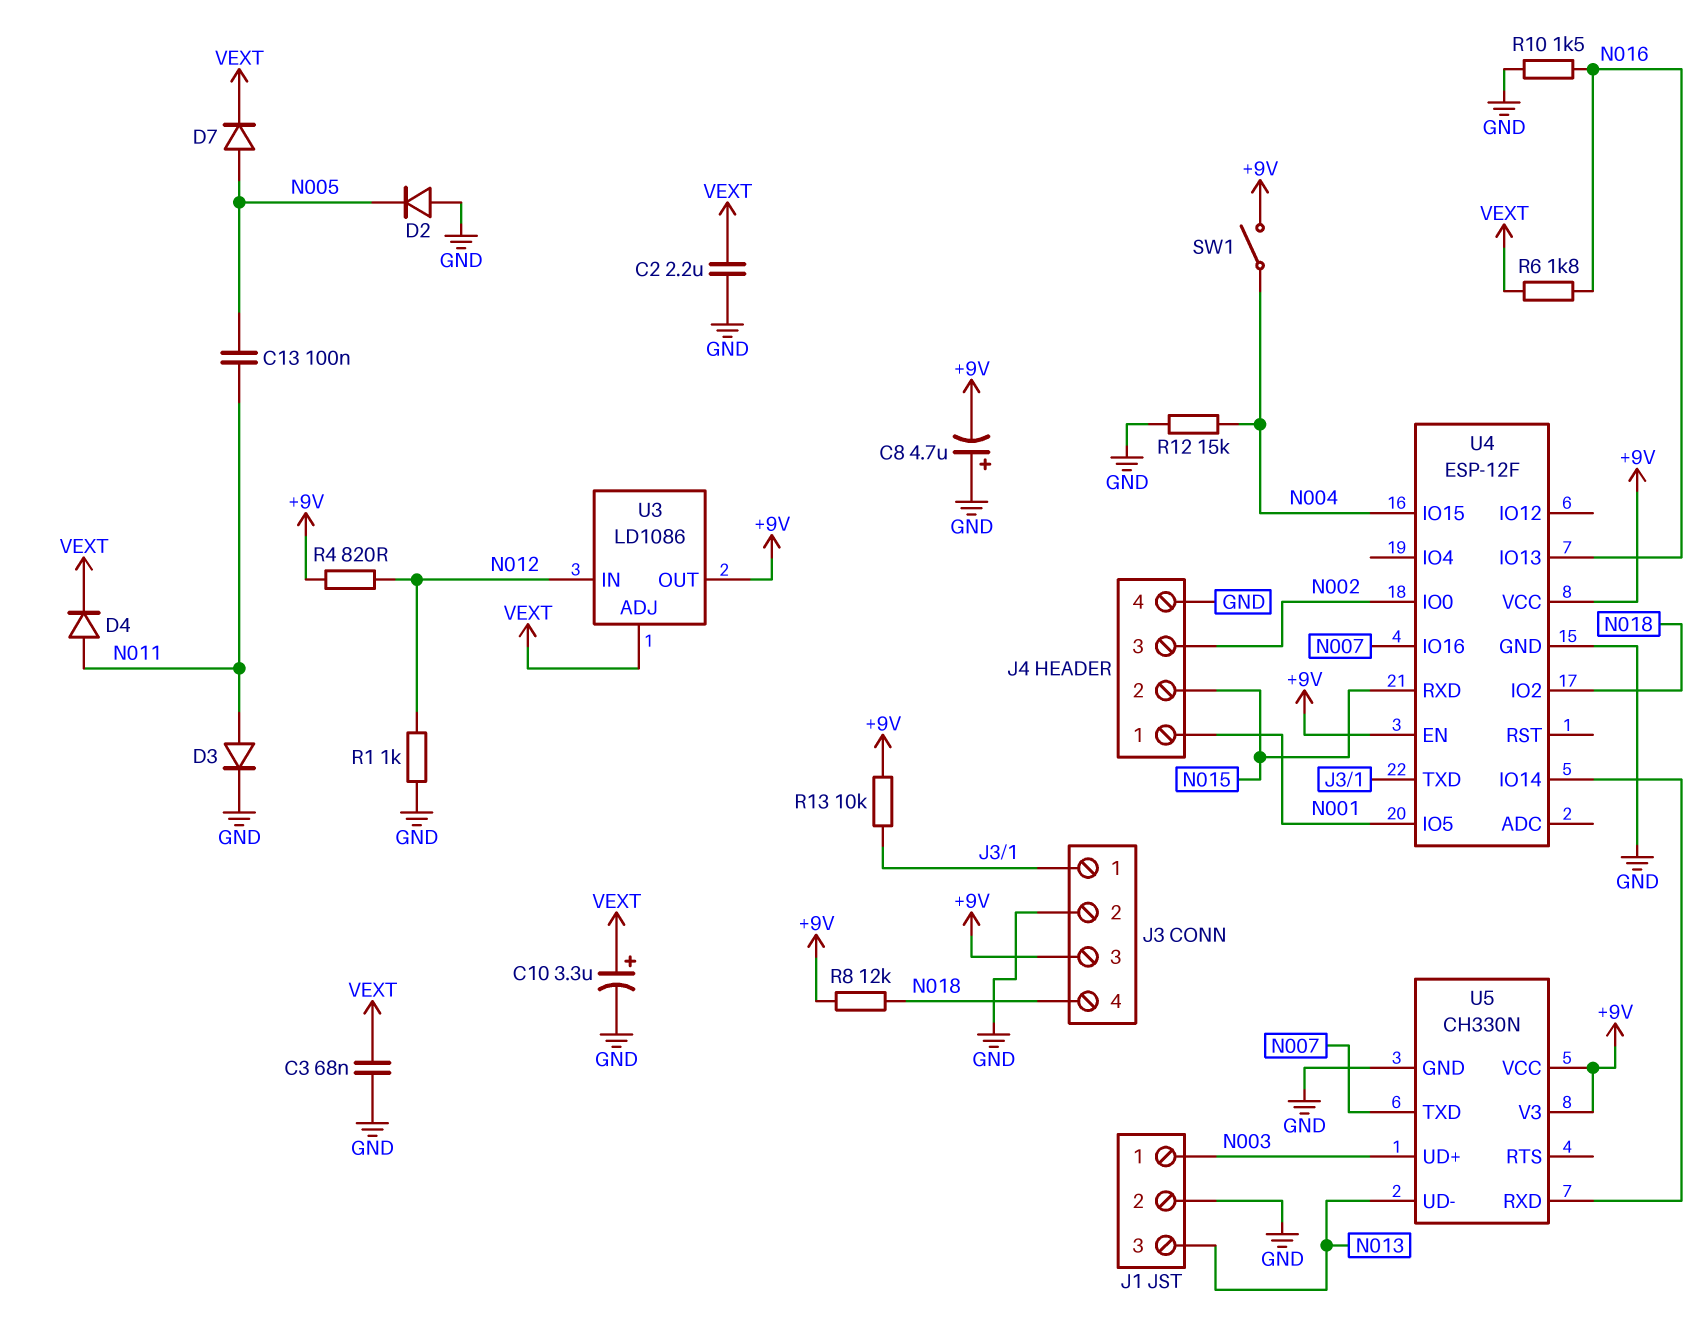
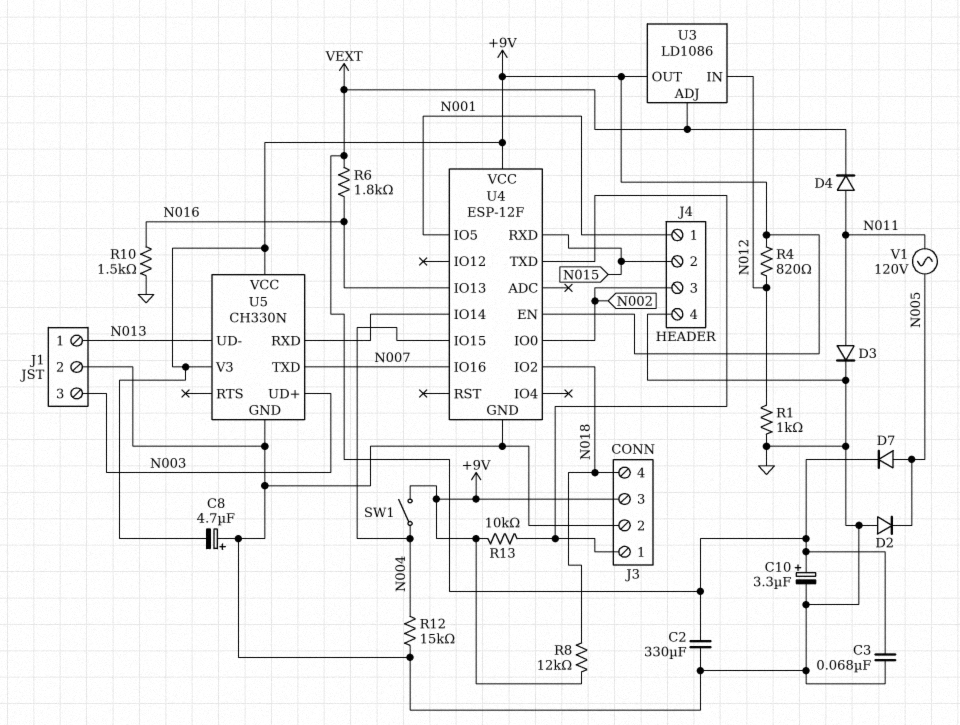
C2: 2.2uF (GND, VEXT) -> 330uF (GND, VEXT)
C13: 100nF (N005, N011) -> none
J1 pin 1: N003 -> N013
J1 pin 3: N013 -> N003
V1: none -> AC 120V (N005, N011)

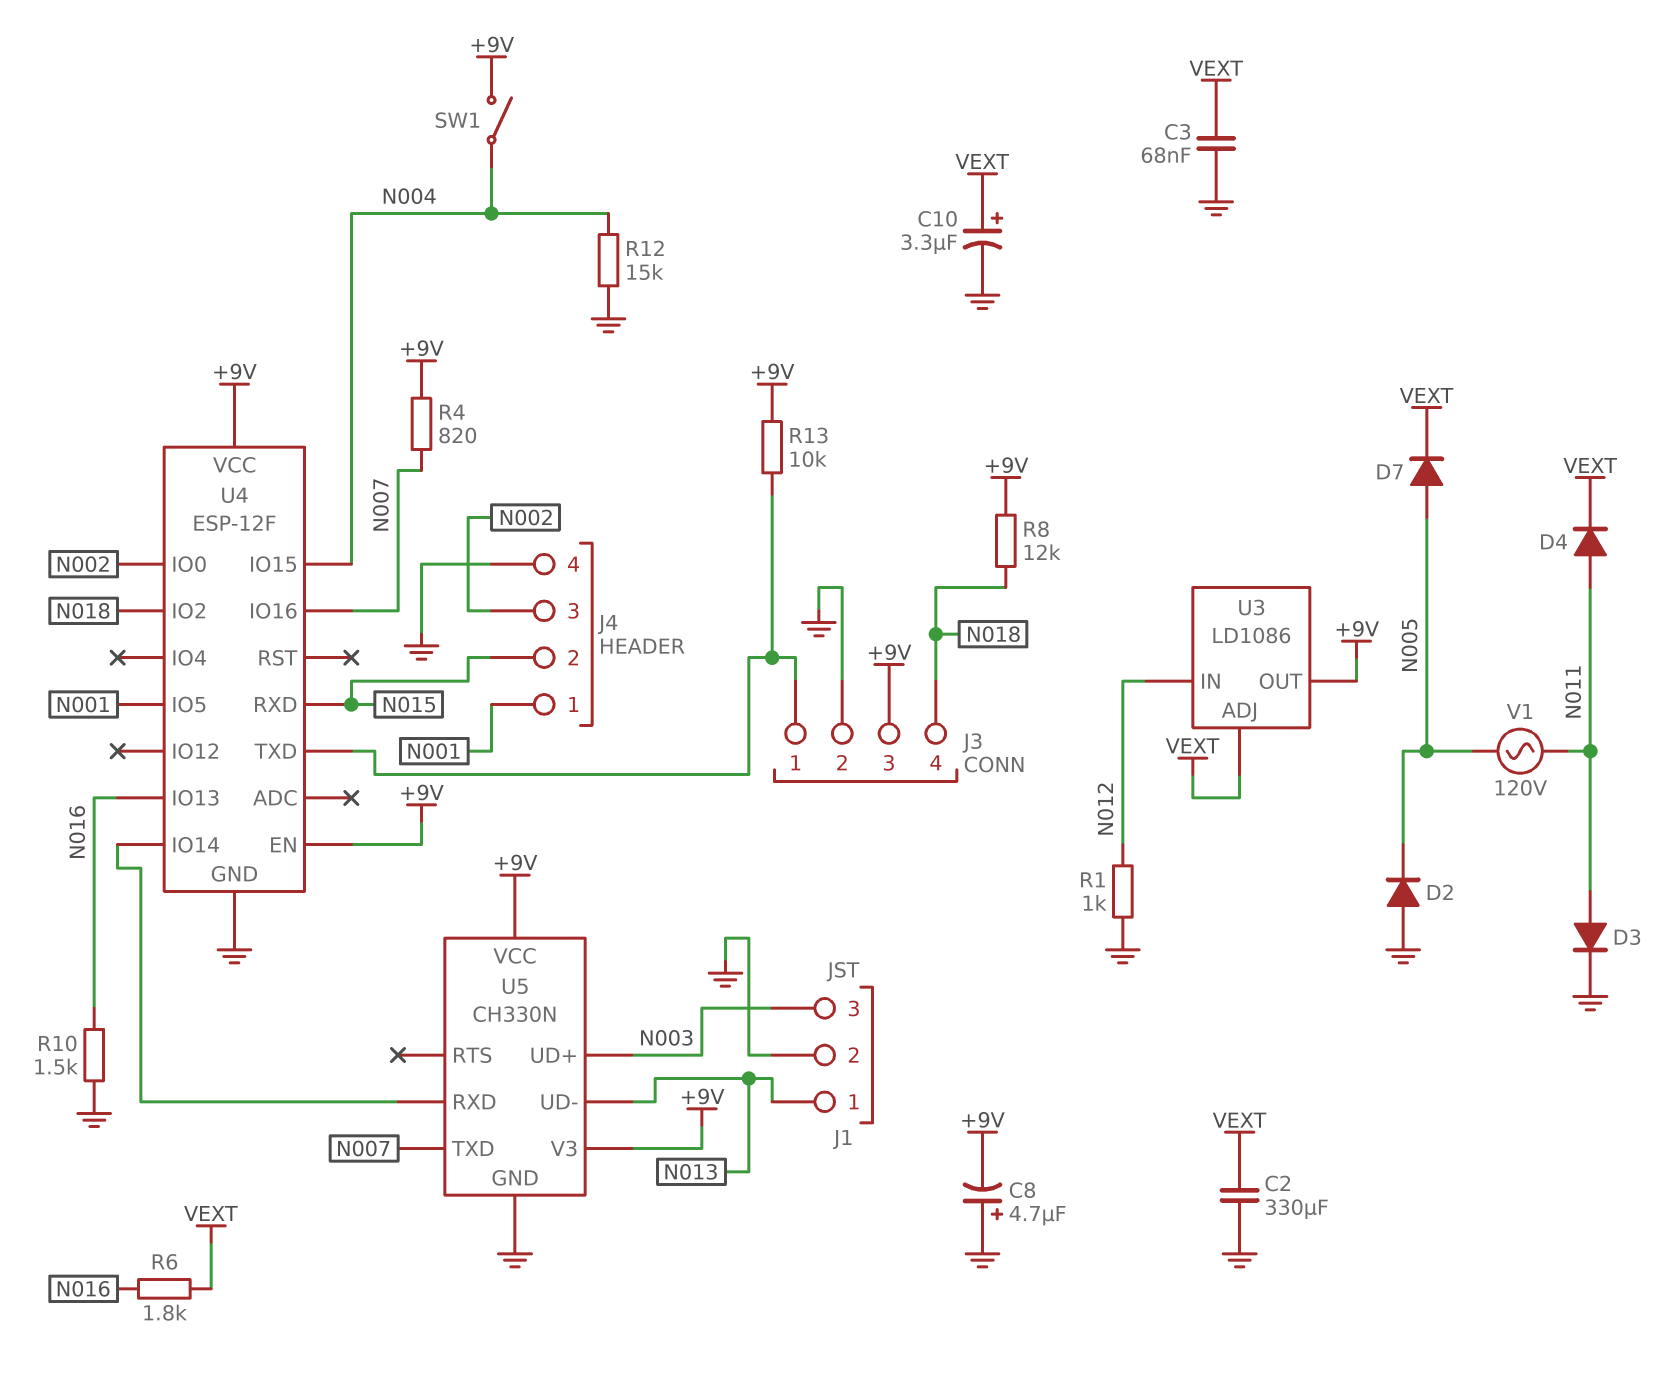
R4: 820 (+9V, N012) -> 820 (+9V, N007)

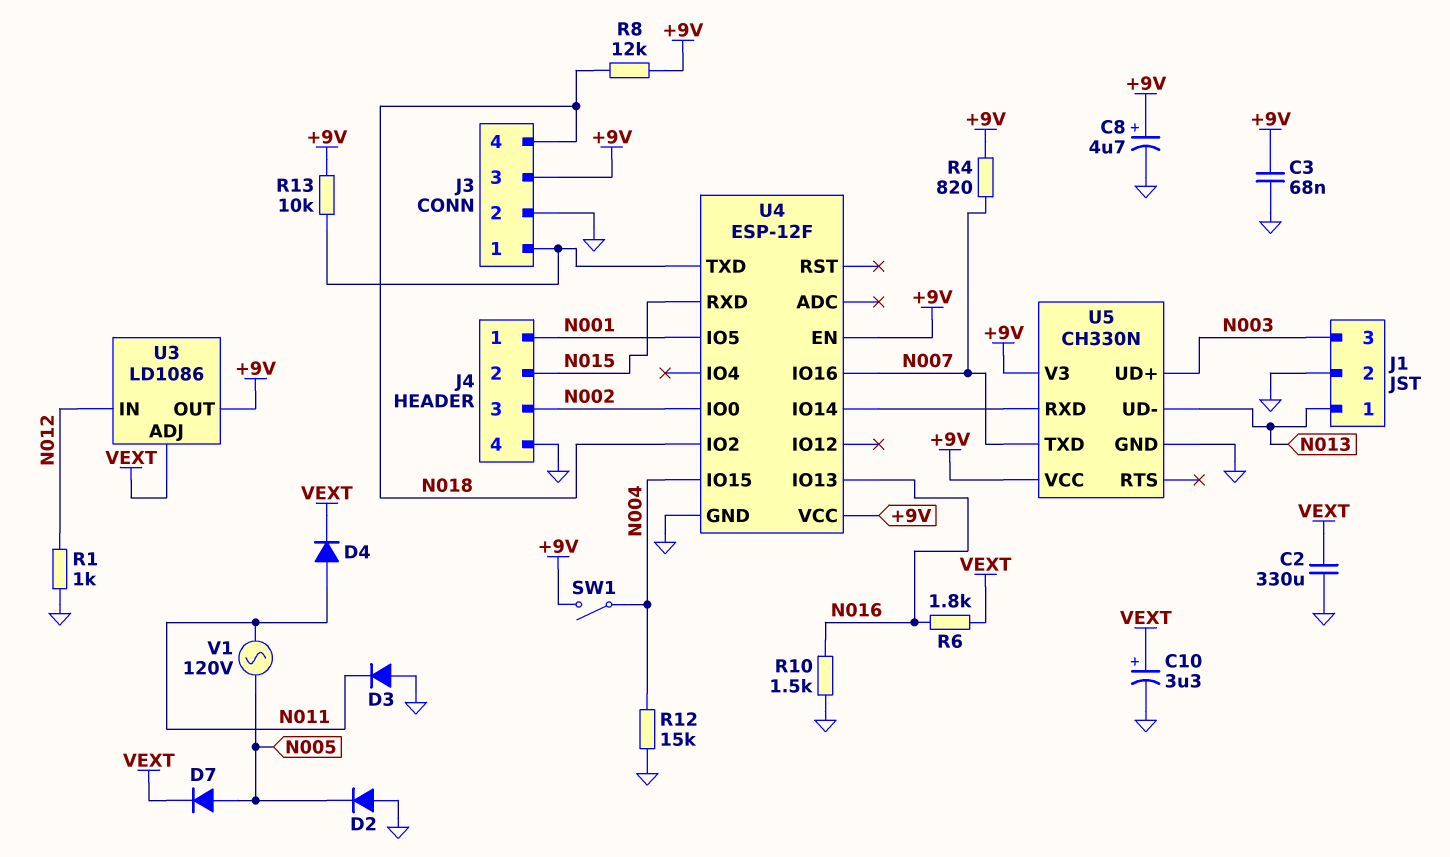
C3: 68nF (GND, VEXT) -> 68nF (+9V, GND)
C8: 4.7uF (plus GND, minus +9V) -> 4.7uF (plus +9V, minus GND)
D3: diode (A N011, K GND) -> diode (A GND, K N011)

